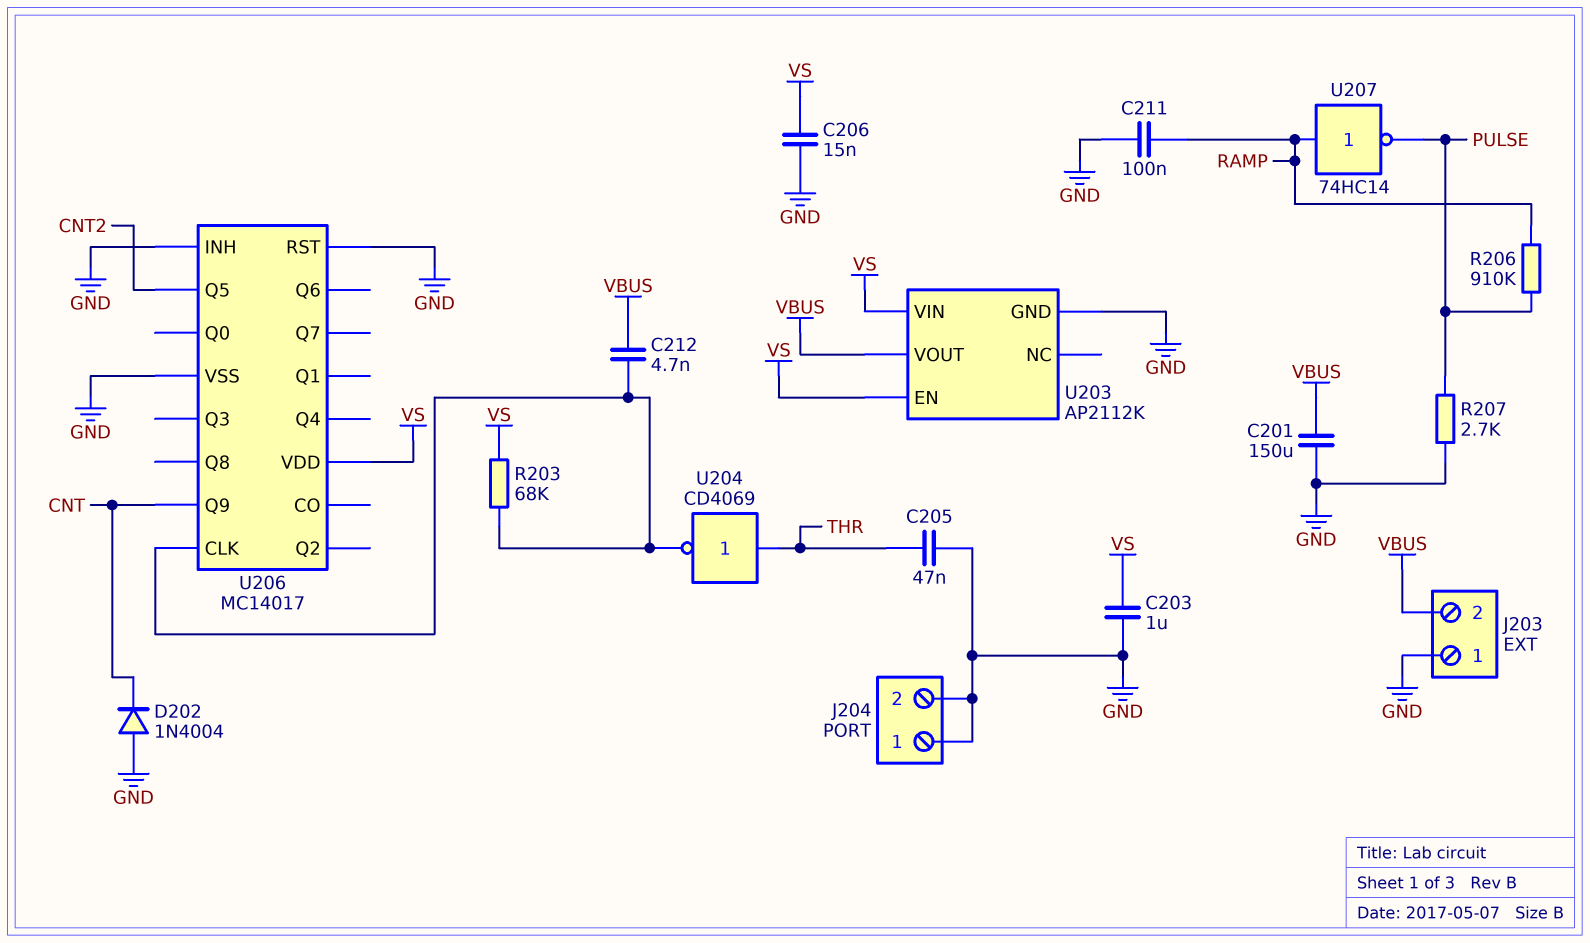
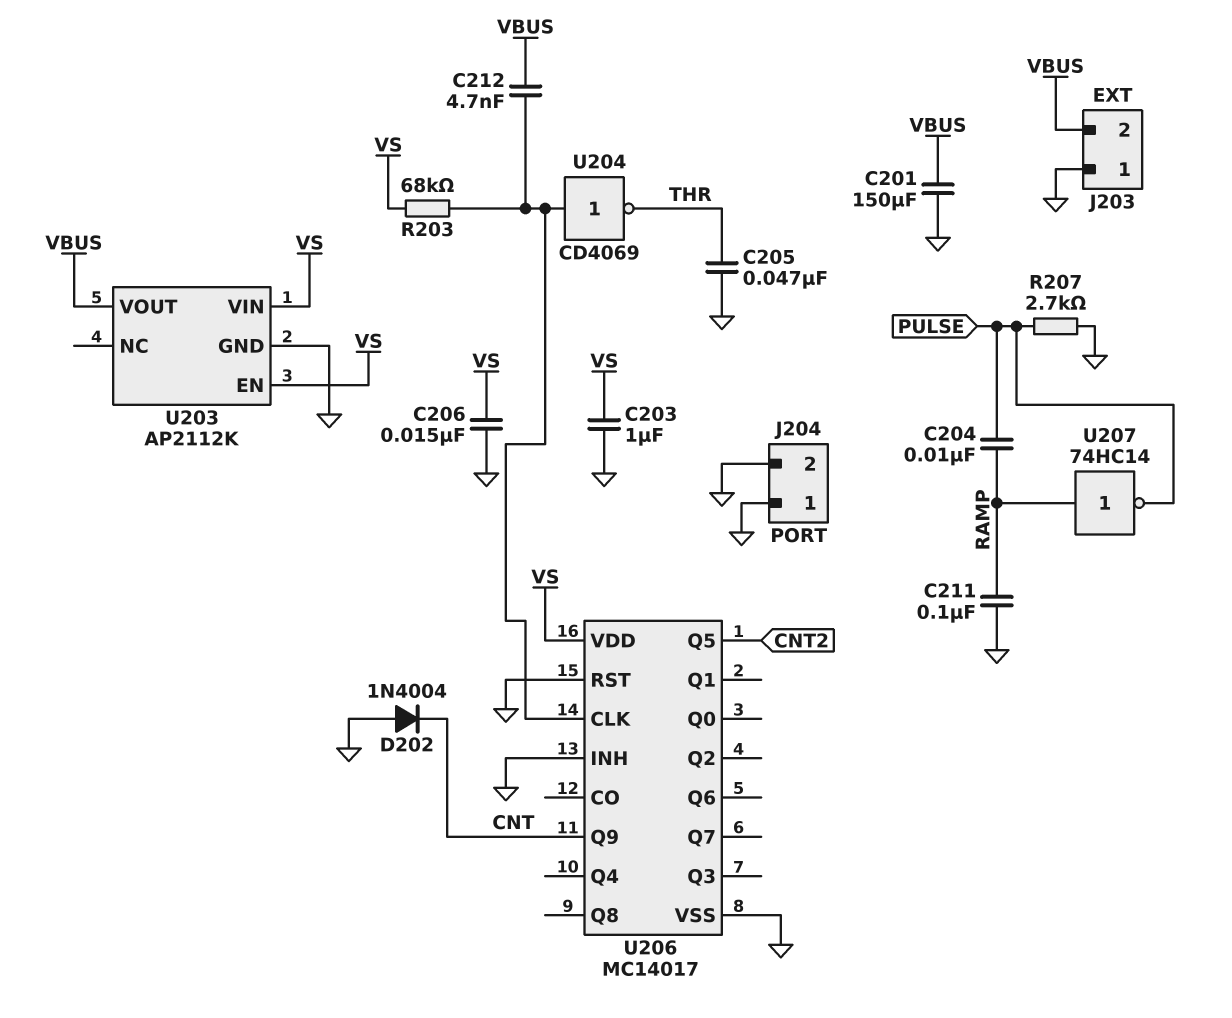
C204: none -> 10nF (PULSE, RAMP)
R206: 910k (PULSE, RAMP) -> none
U204: NOT CD4069 (in THR, out U206/CLK) -> NOT CD4069 (in U206/CLK, out THR)

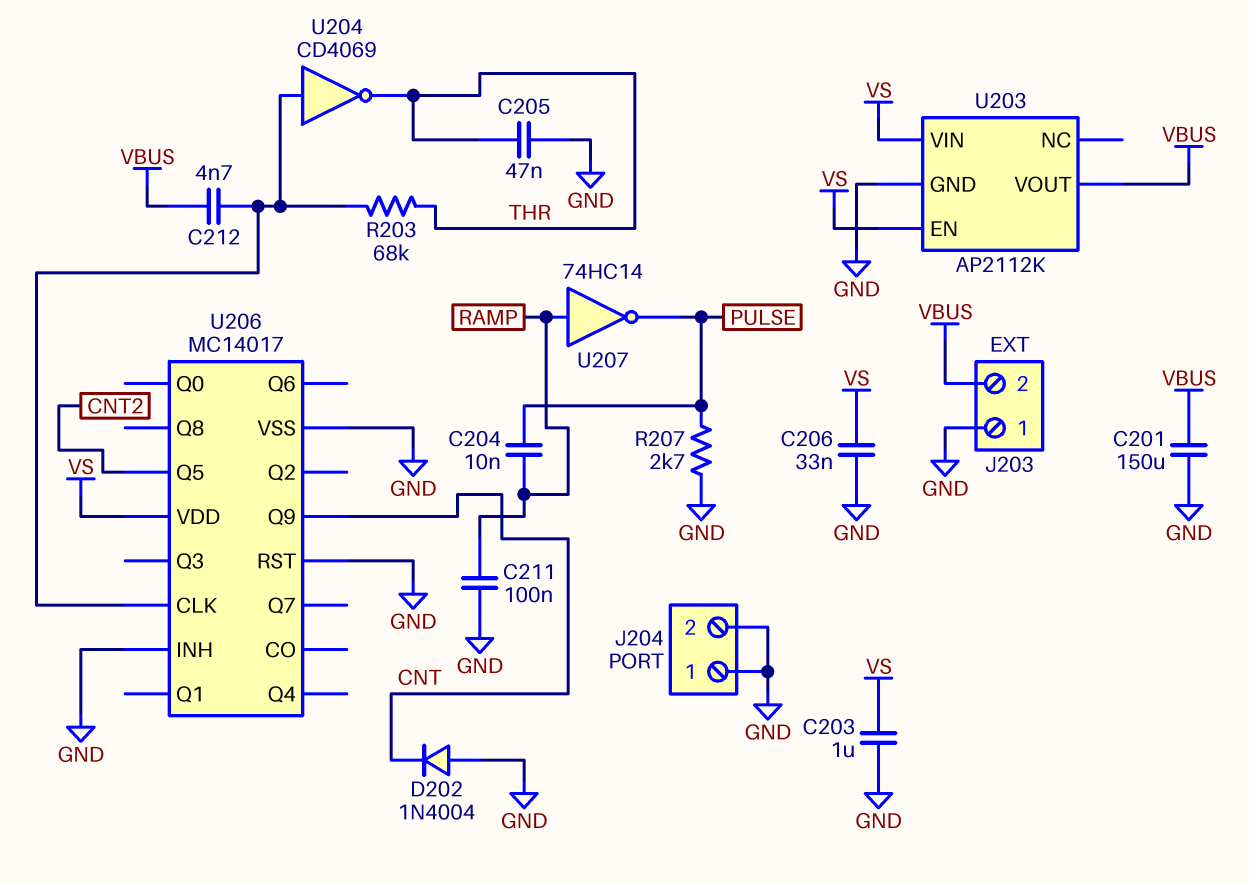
C206: 15nF (GND, VS) -> 33nF (GND, VS)
R203: 68k (U206/CLK, VS) -> 68k (THR, U206/CLK)

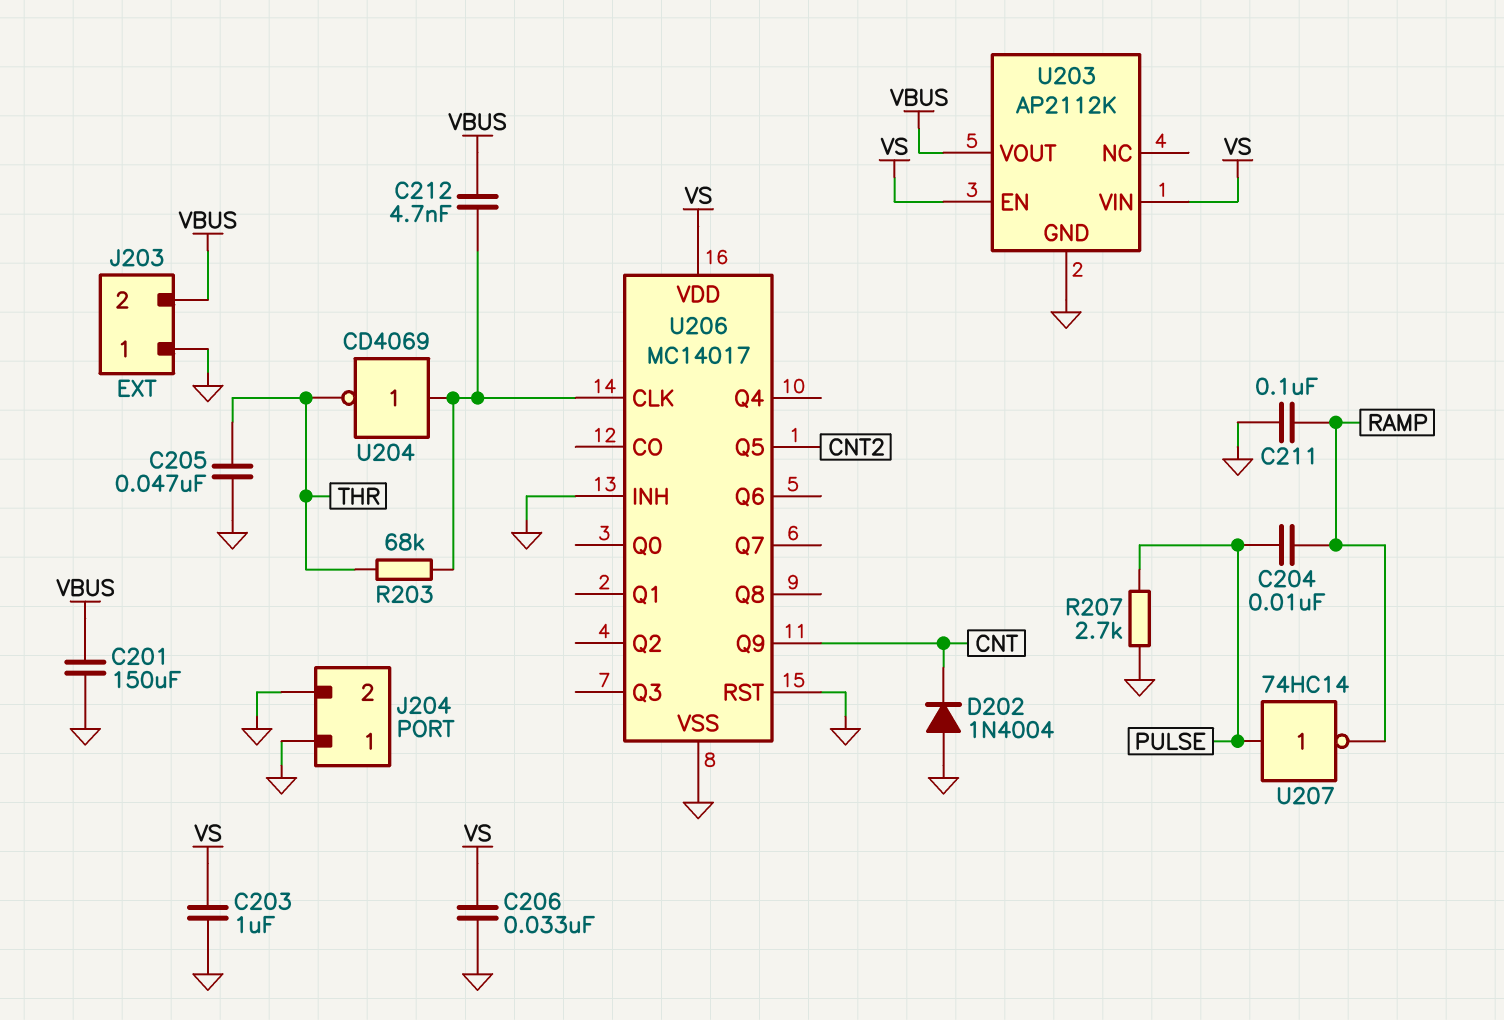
U207: NOT 74HC14 (in RAMP, out PULSE) -> NOT 74HC14 (in PULSE, out RAMP)

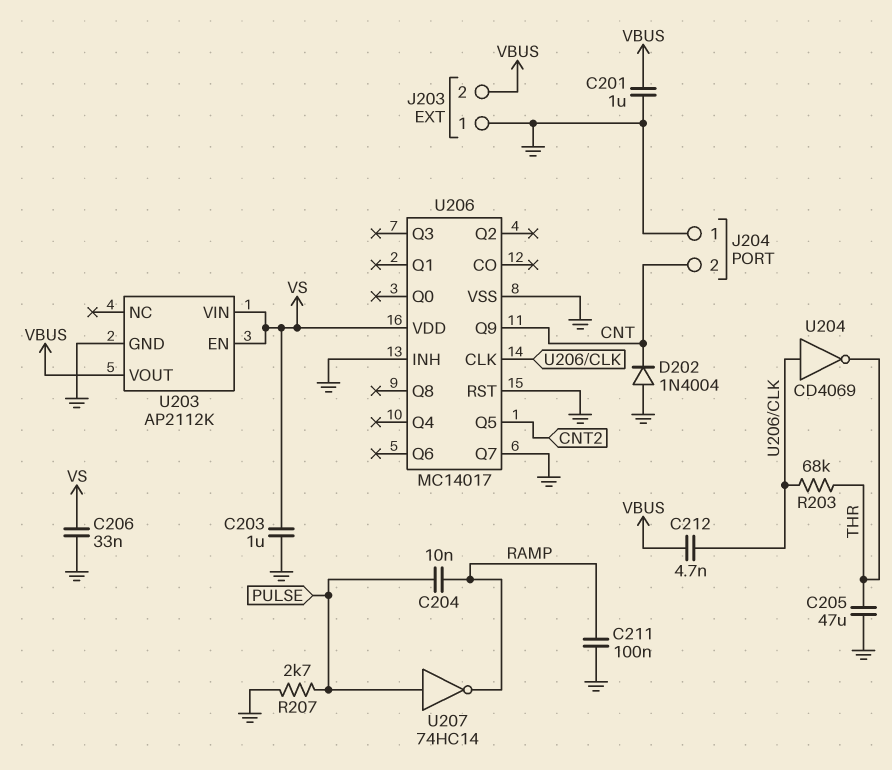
C201: 150uF (GND, VBUS) -> 1uF (GND, VBUS)
C205: 47nF (GND, THR) -> 47uF (GND, THR)
J204 pin 2: GND -> CNT
U206 pin Q7: none -> GND

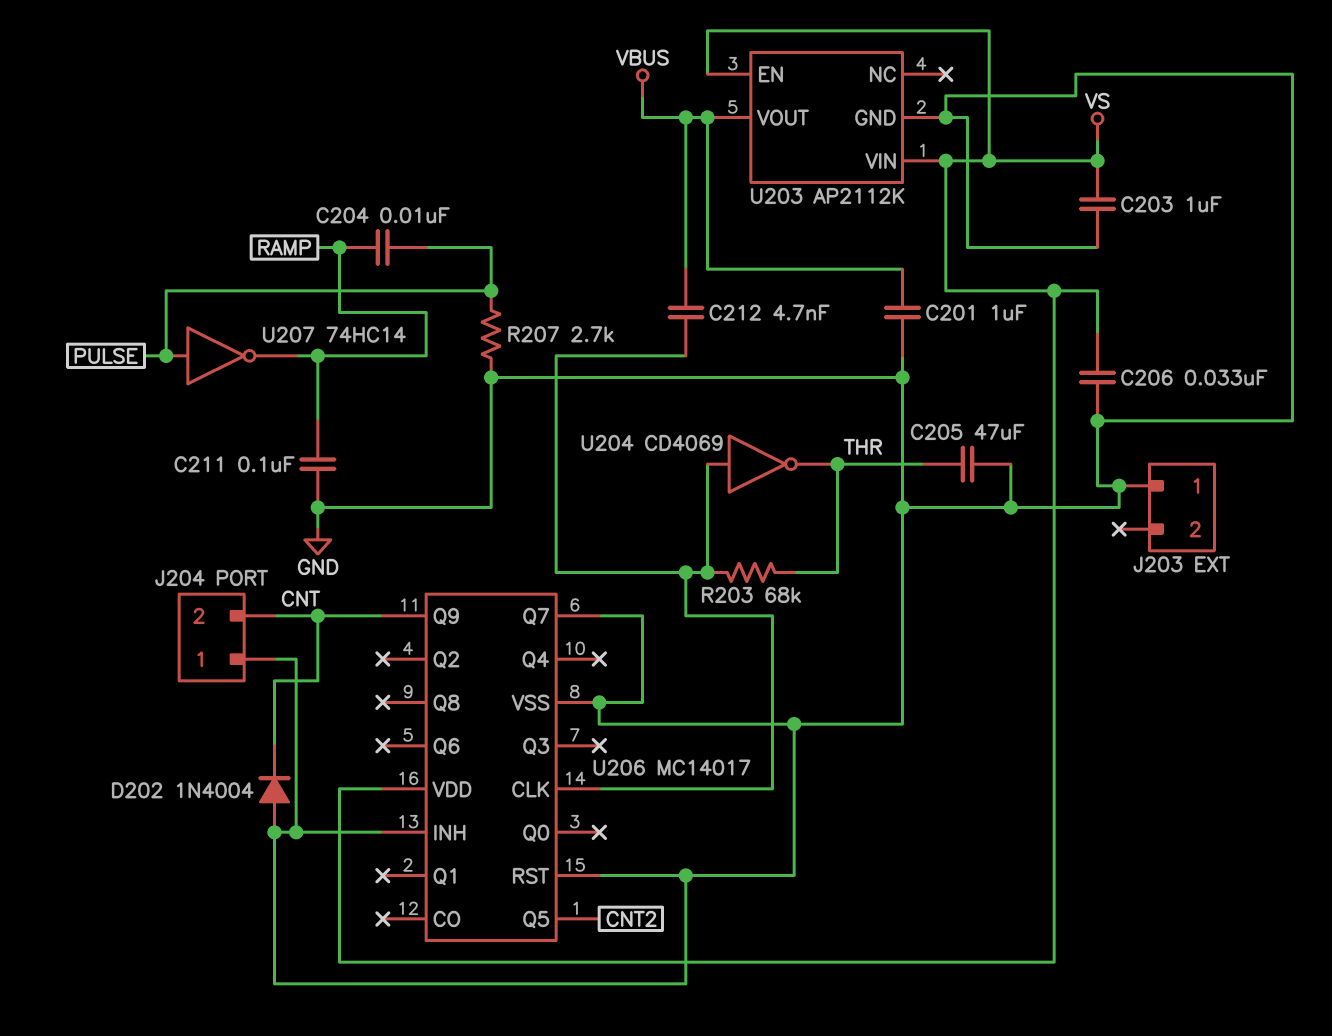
J203 pin 2: VBUS -> none

